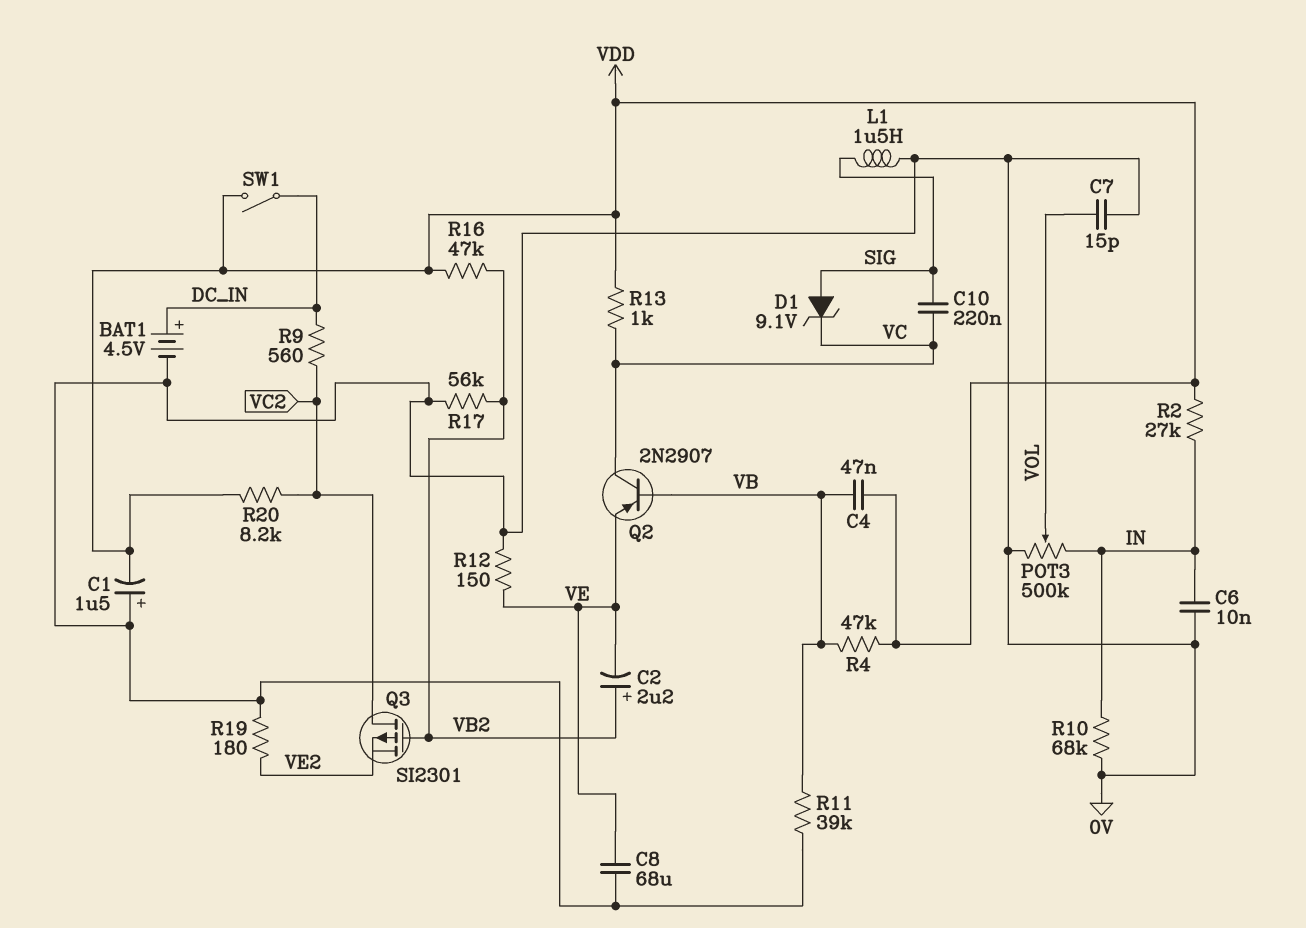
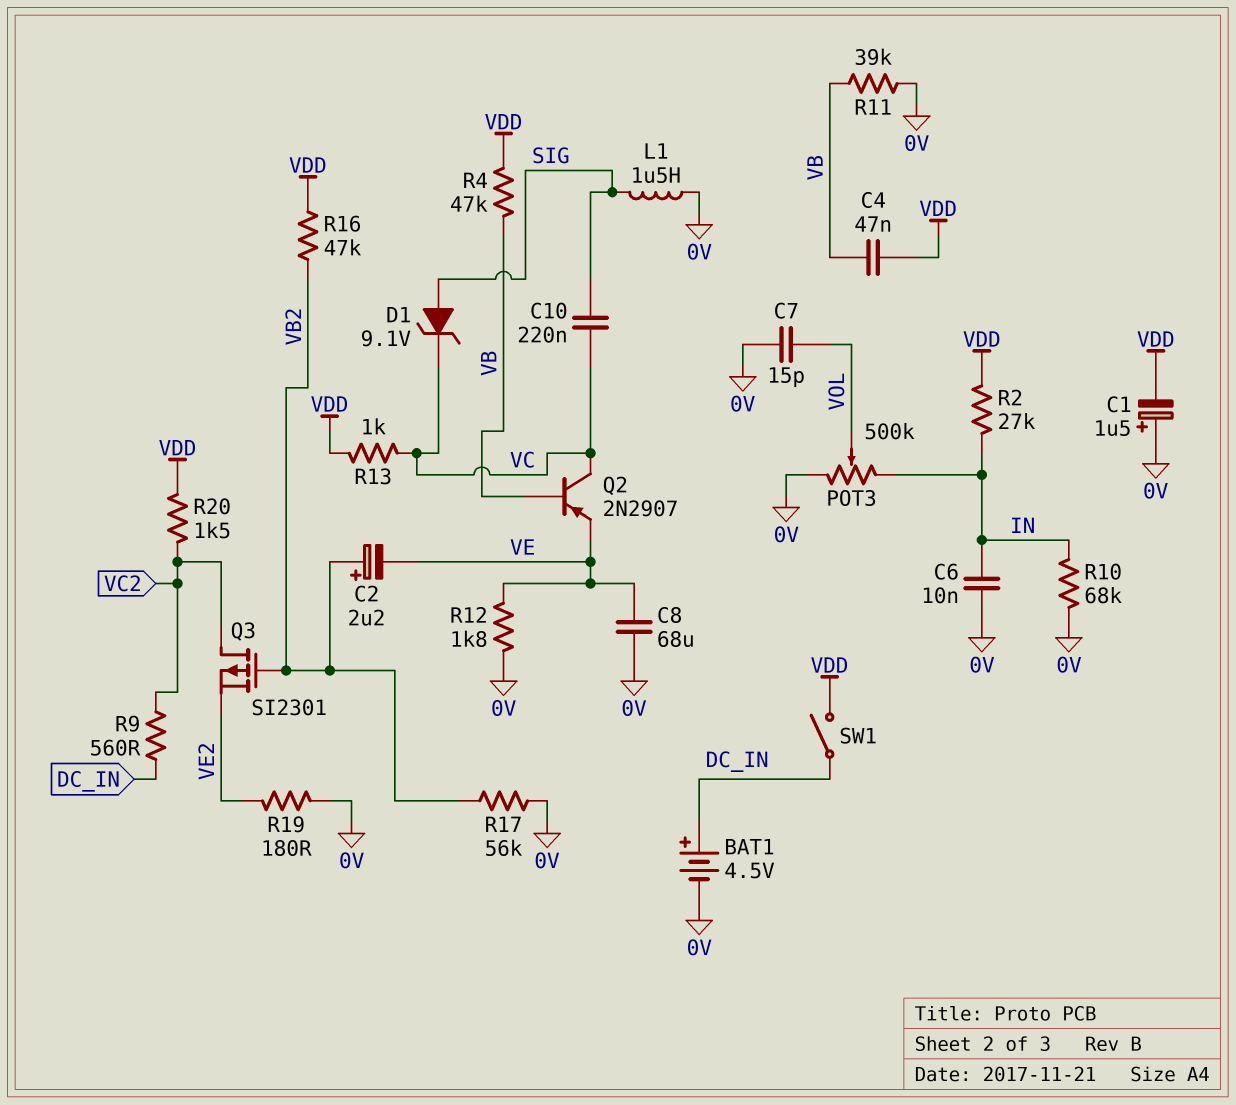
R12: 150 (0V, VE) -> 1.8k (0V, VE)
R20: 8.2k (VC2, VDD) -> 1.5k (VC2, VDD)

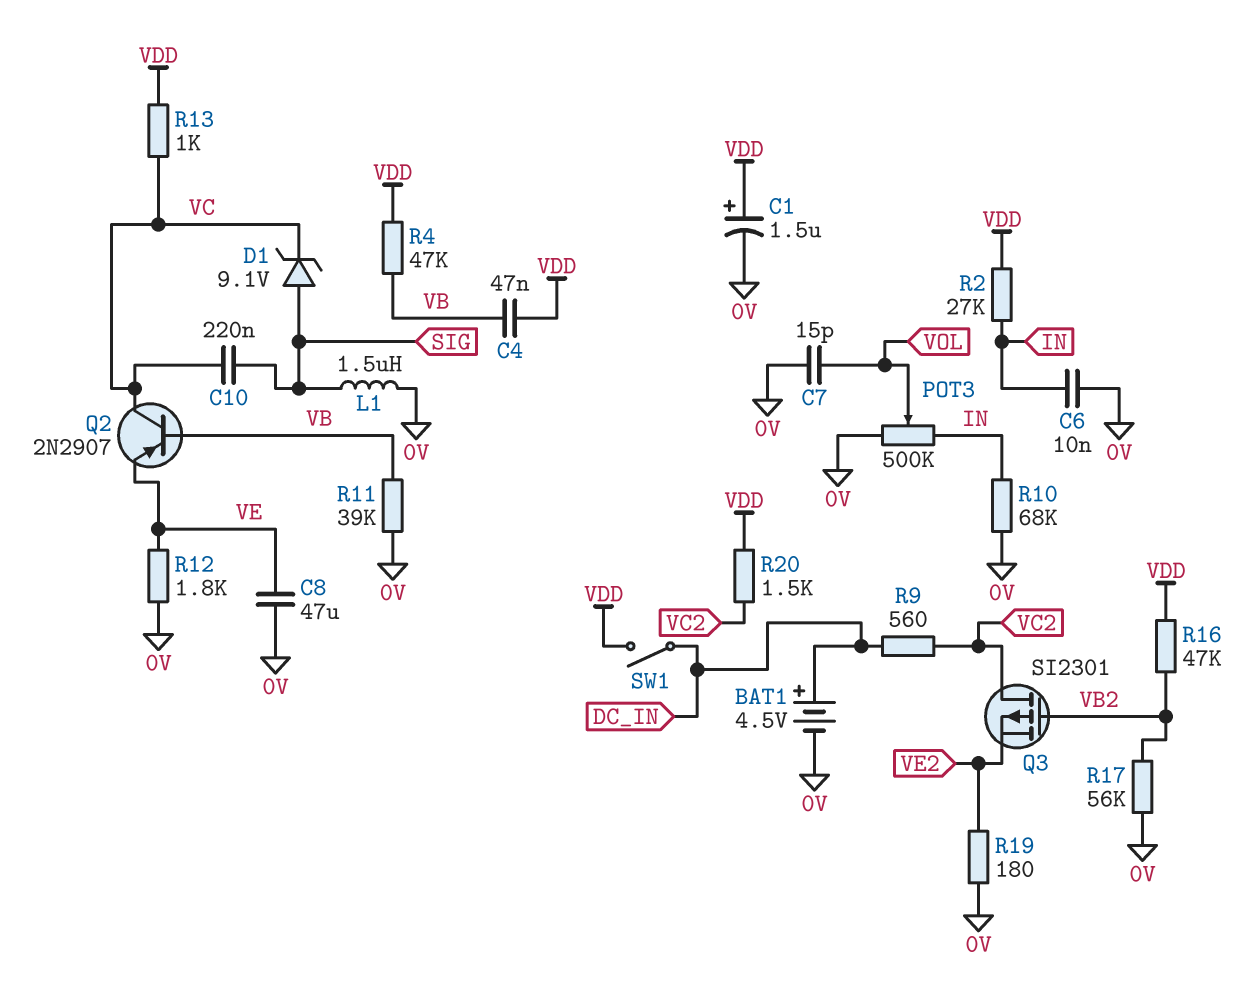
C1: 1.5uF (plus 0V, minus VDD) -> 1.5uF (plus VDD, minus 0V)
C2: 2.2uF (plus VB2, minus VE) -> none
C8: 68uF (0V, VE) -> 47uF (0V, VE)

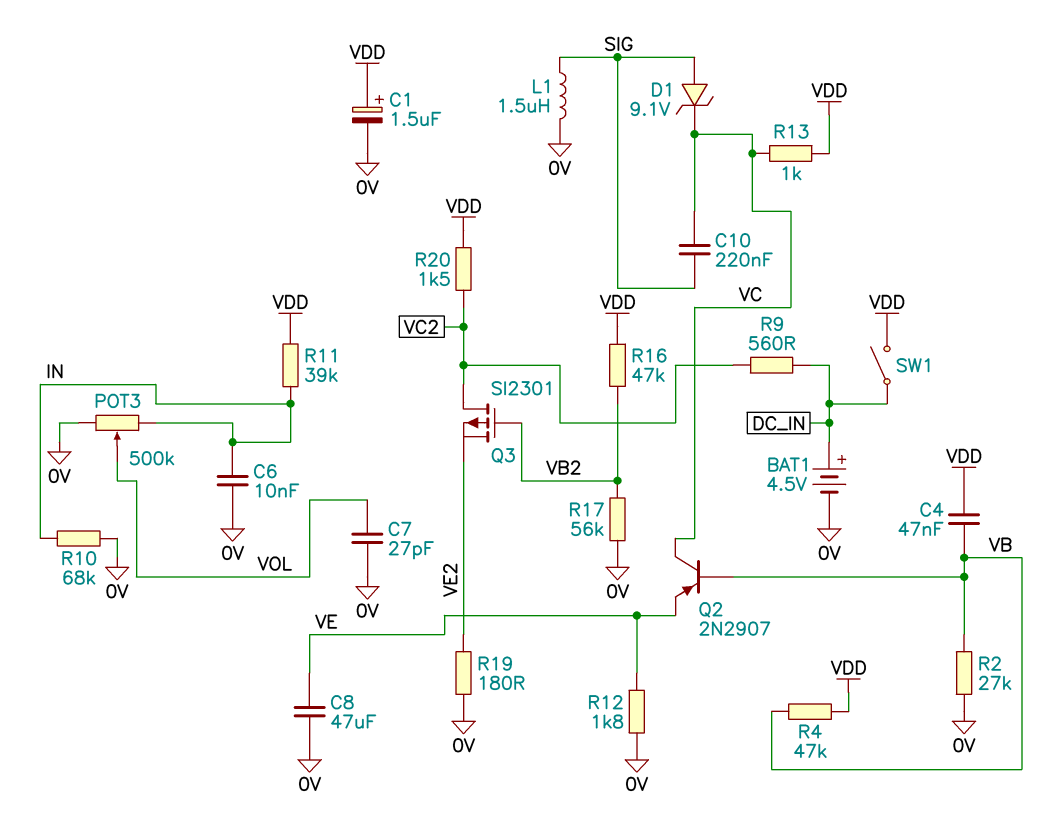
C7: 15pF (0V, VOL) -> 27pF (0V, VOL)
R2: 27k (IN, VDD) -> 27k (0V, VB)
R11: 39k (0V, VB) -> 39k (IN, VDD)

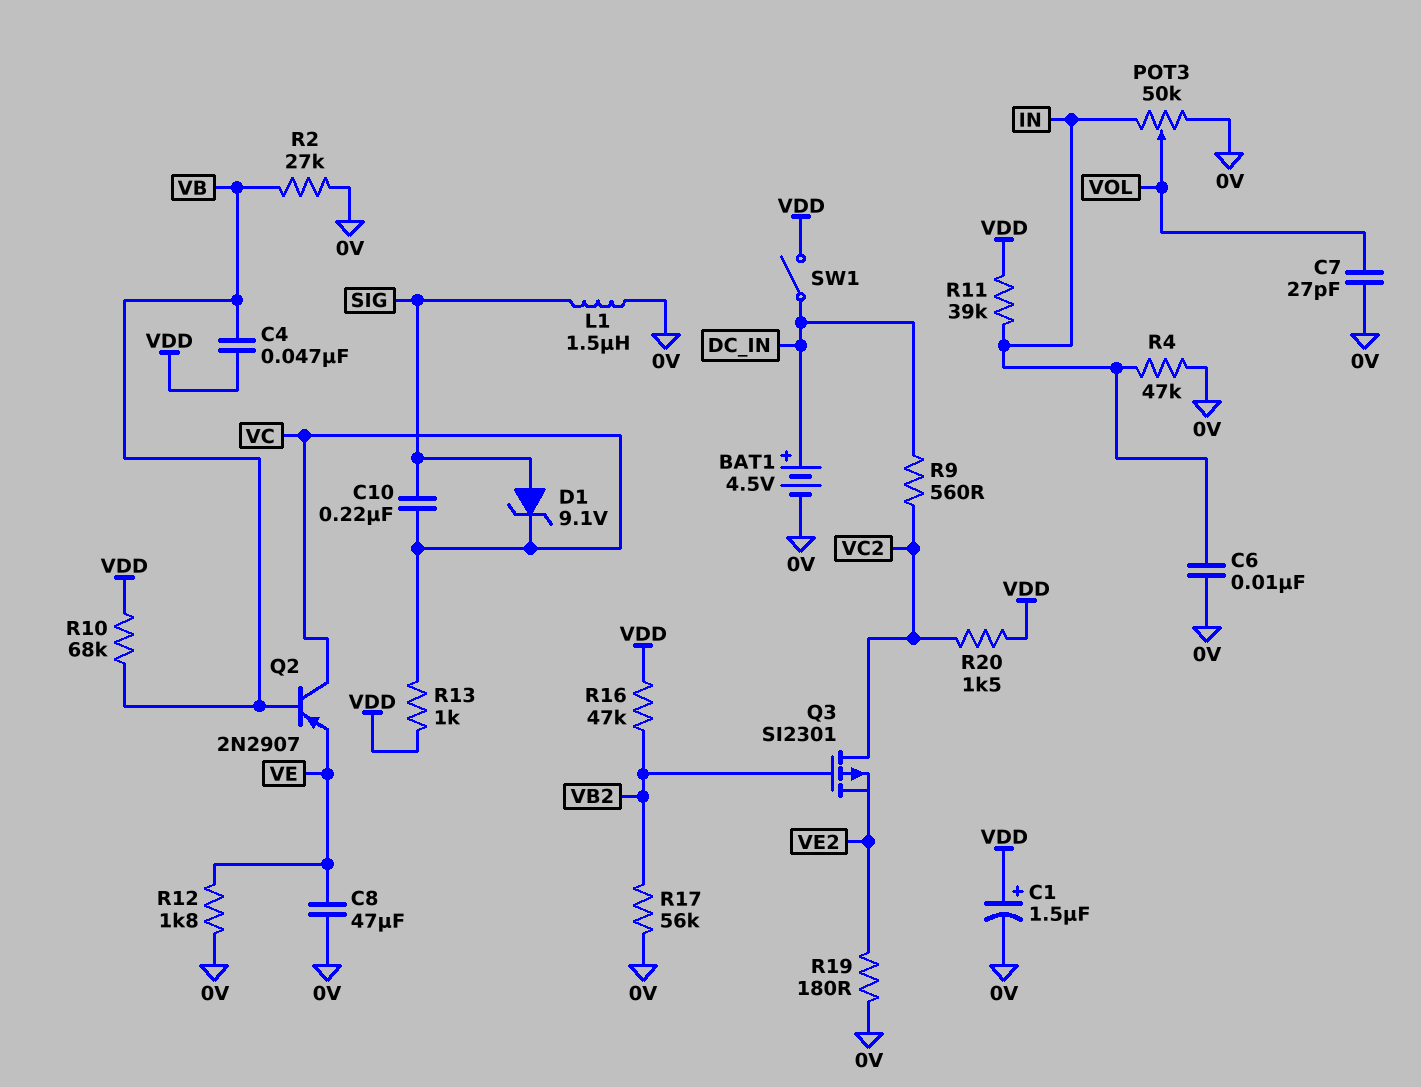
POT3: 500k (0V, IN, wiper VOL) -> 50k (0V, IN, wiper VOL)
R4: 47k (VB, VDD) -> 47k (0V, IN)
R10: 68k (0V, IN) -> 68k (VB, VDD)

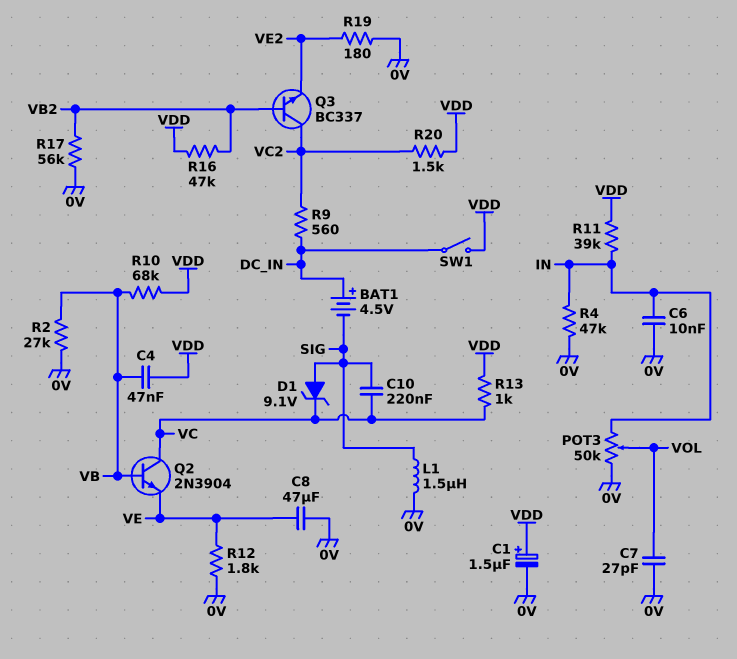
BAT1: 4.5V (plus DC_IN, minus 0V) -> 4.5V (plus DC_IN, minus SIG)
Q2: PNP 2N2907 (B VB, C VC, E VE) -> NPN 2N3904 (B VB, C VC, E VE)
Q3: PMOS SI2301 (G VB2, D VC2, S VE2) -> NPN BC337 (B VB2, C VC2, E VE2)

